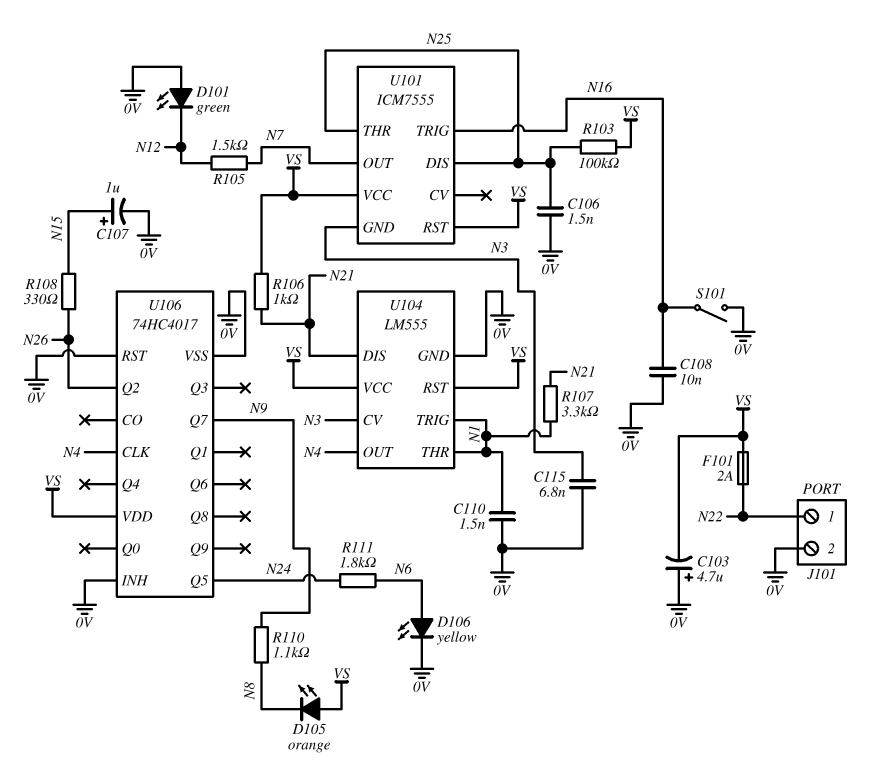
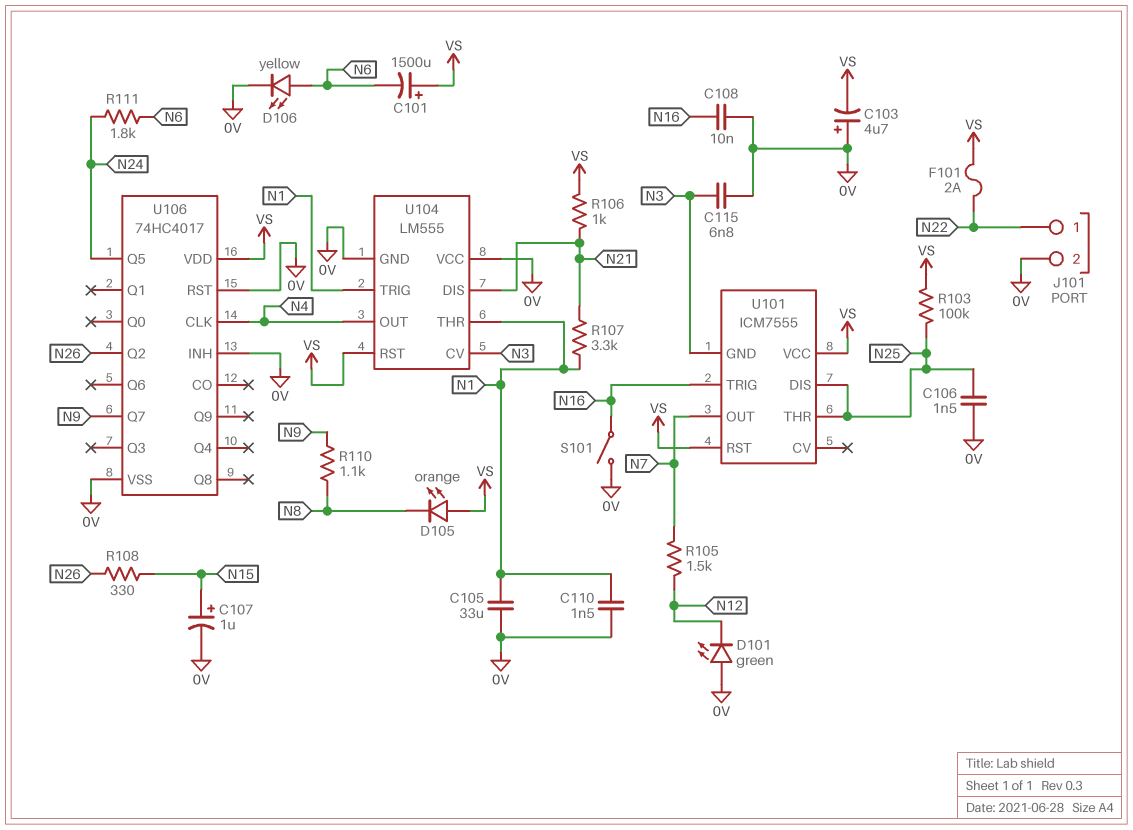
C101: none -> 1500uF (plus VS, minus N6)
C105: none -> 33uF (0V, N1)
U104 pin VCC: VS -> 0V

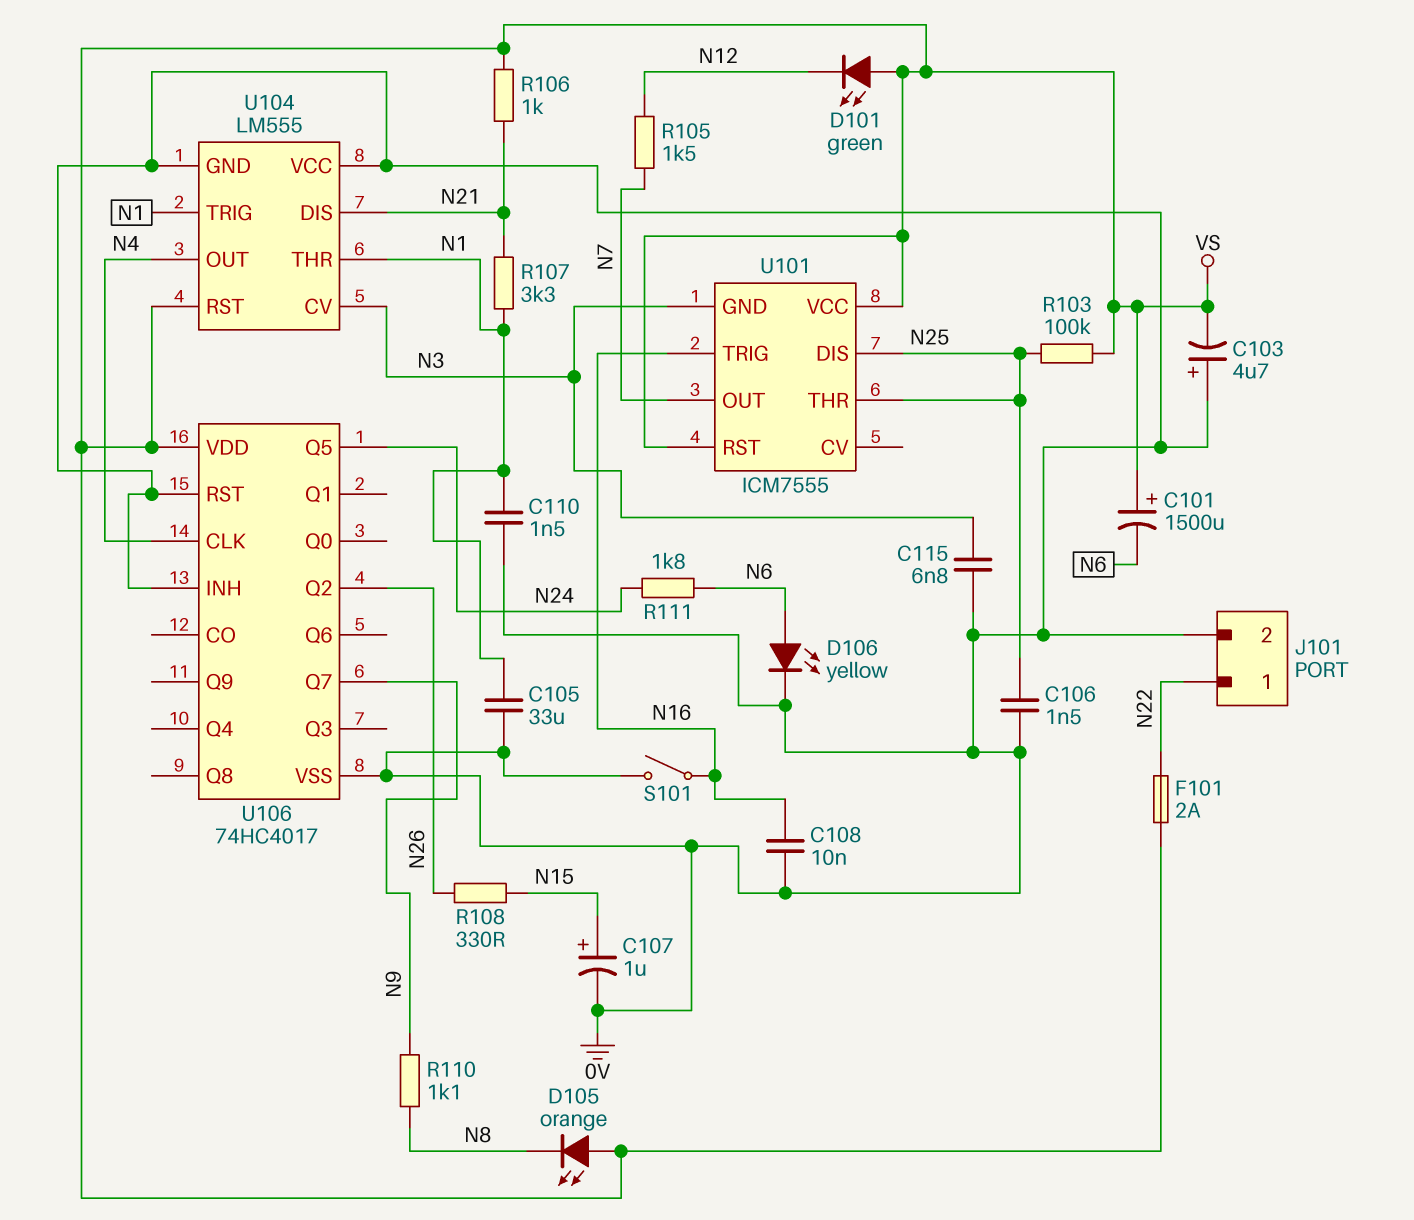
D101: LED green (A 0V, K N12) -> LED green (A VS, K N12)

